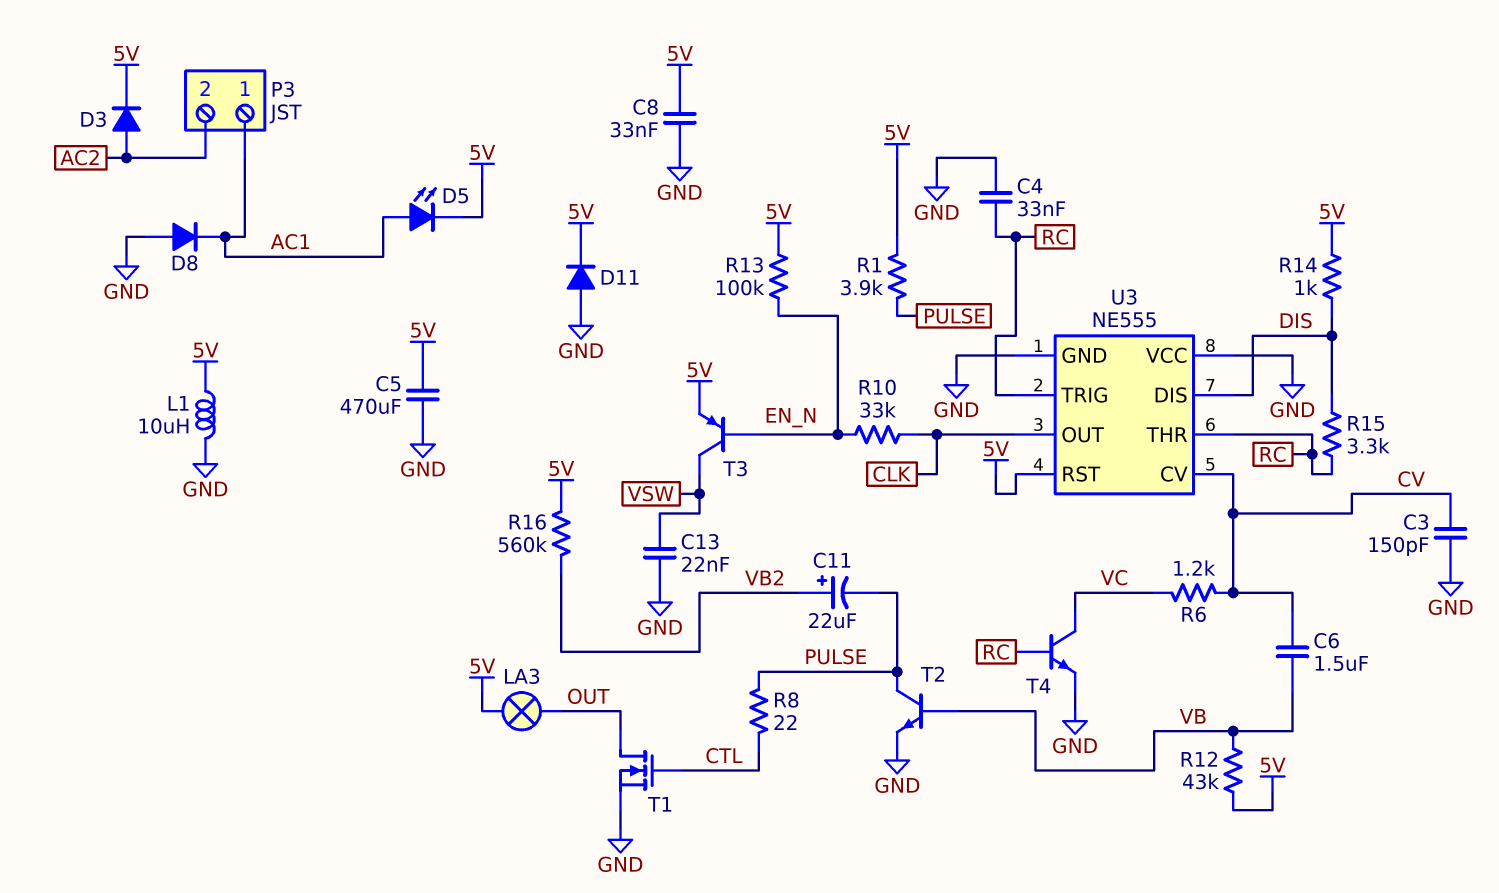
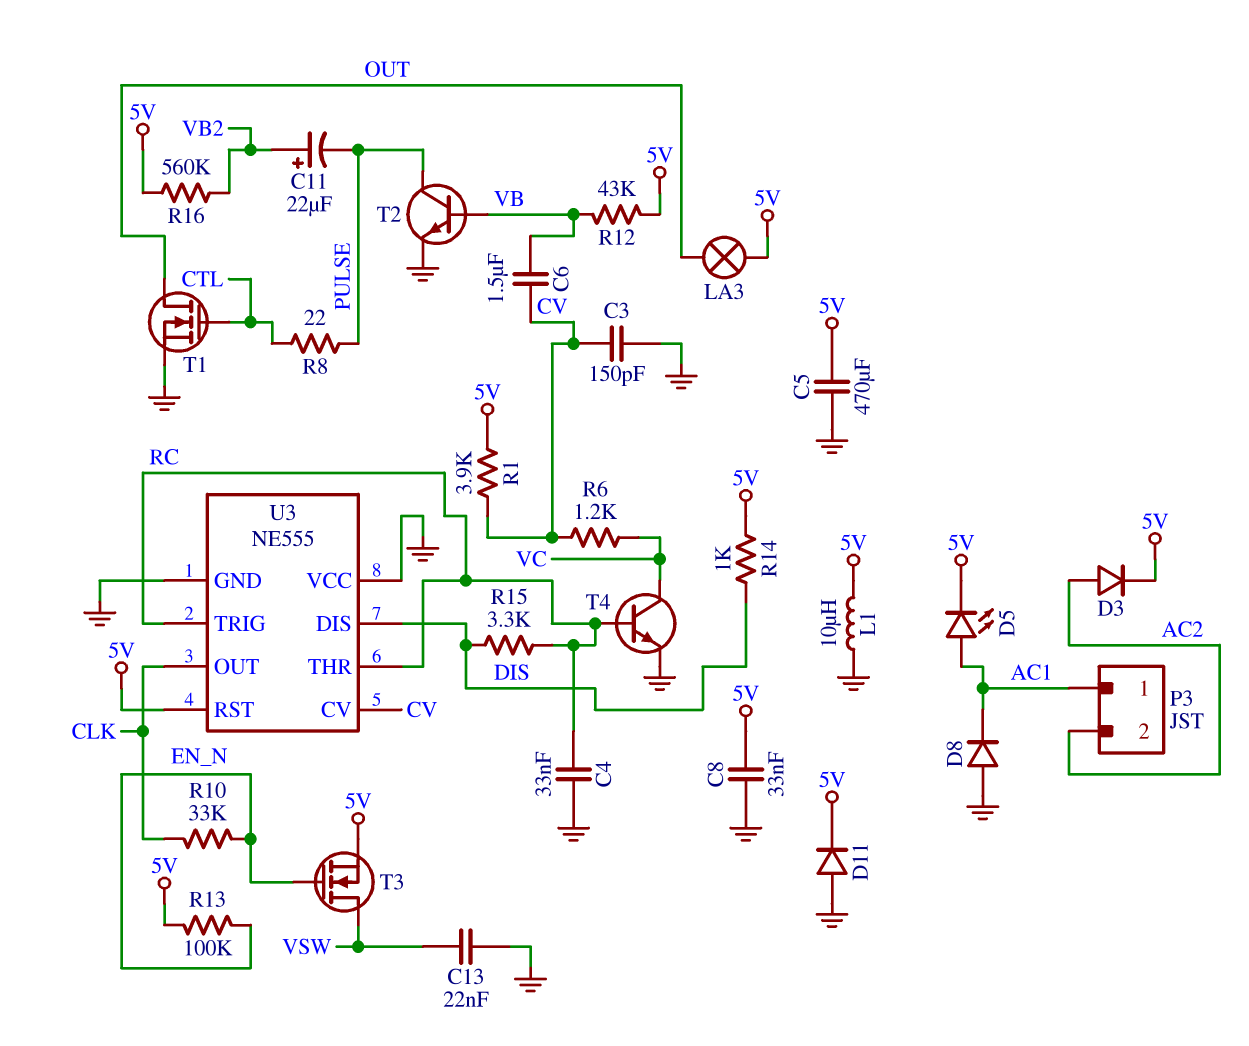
R1: 3.9k (5V, PULSE) -> 3.9k (5V, CV)
T3: PNP (B EN_N, C VSW, E 5V) -> NMOS (G EN_N, D VSW, S 5V)

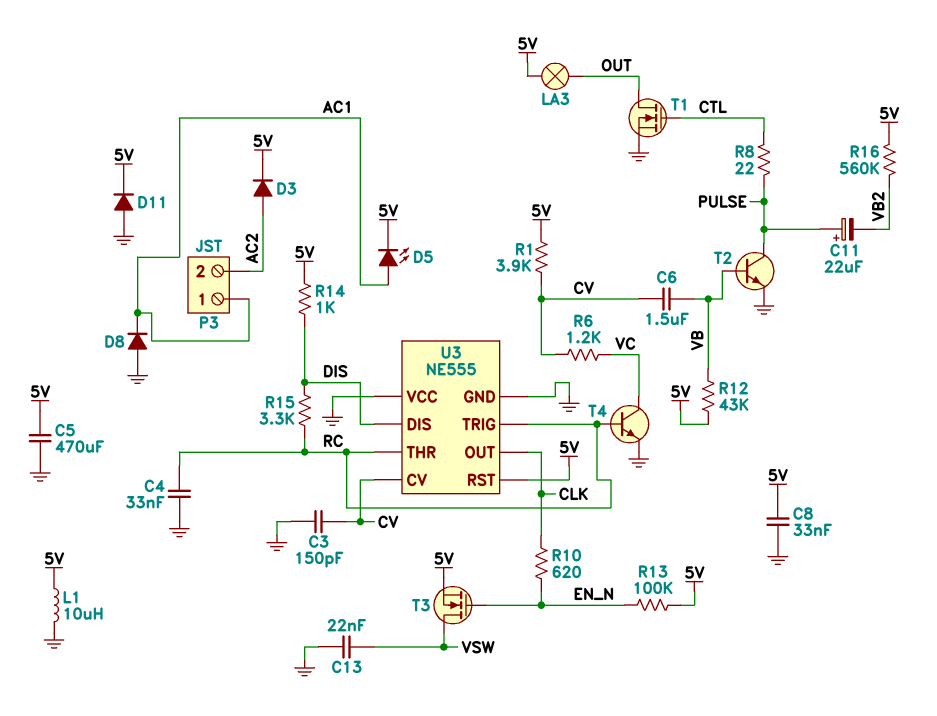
C11: 22uF (plus VB2, minus PULSE) -> 22uF (plus PULSE, minus VB2)
R10: 33k (CLK, EN_N) -> 620 (CLK, EN_N)

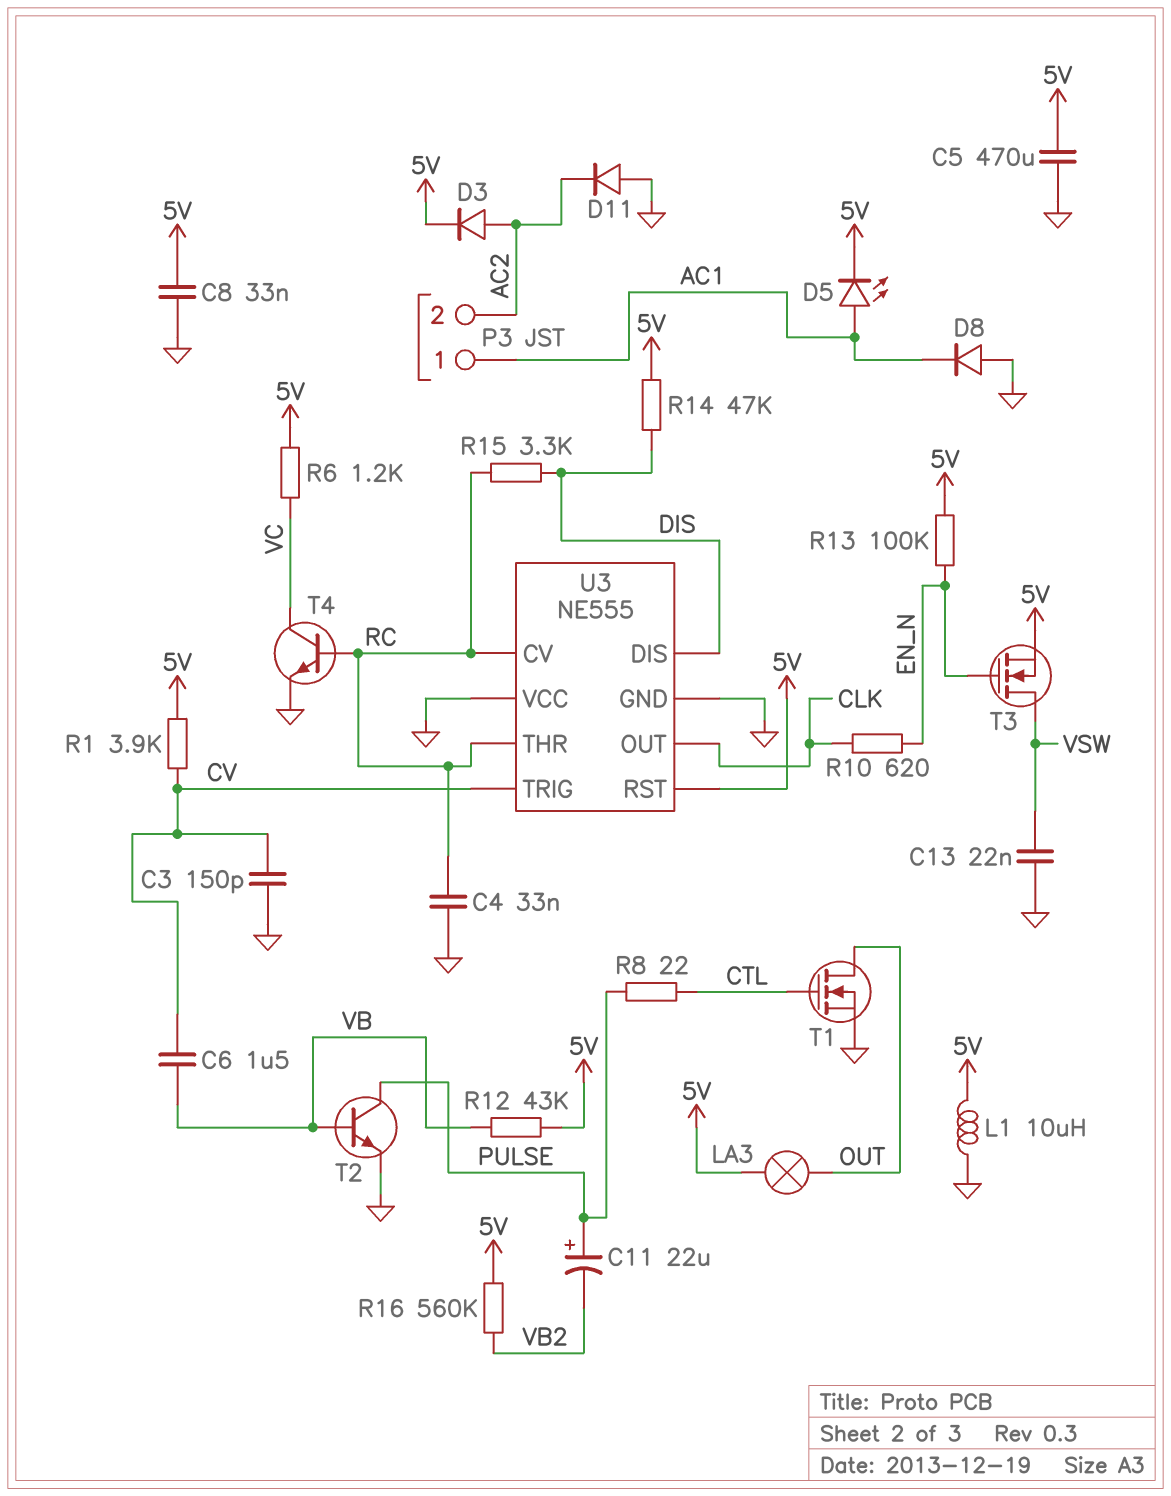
D11: diode (A GND, K 5V) -> diode (A GND, K AC2)
R6: 1.2k (CV, VC) -> 1.2k (5V, VC)
R14: 1k (5V, DIS) -> 47k (5V, DIS)
U3 pin CV: CV -> RC
U3 pin TRIG: RC -> CV

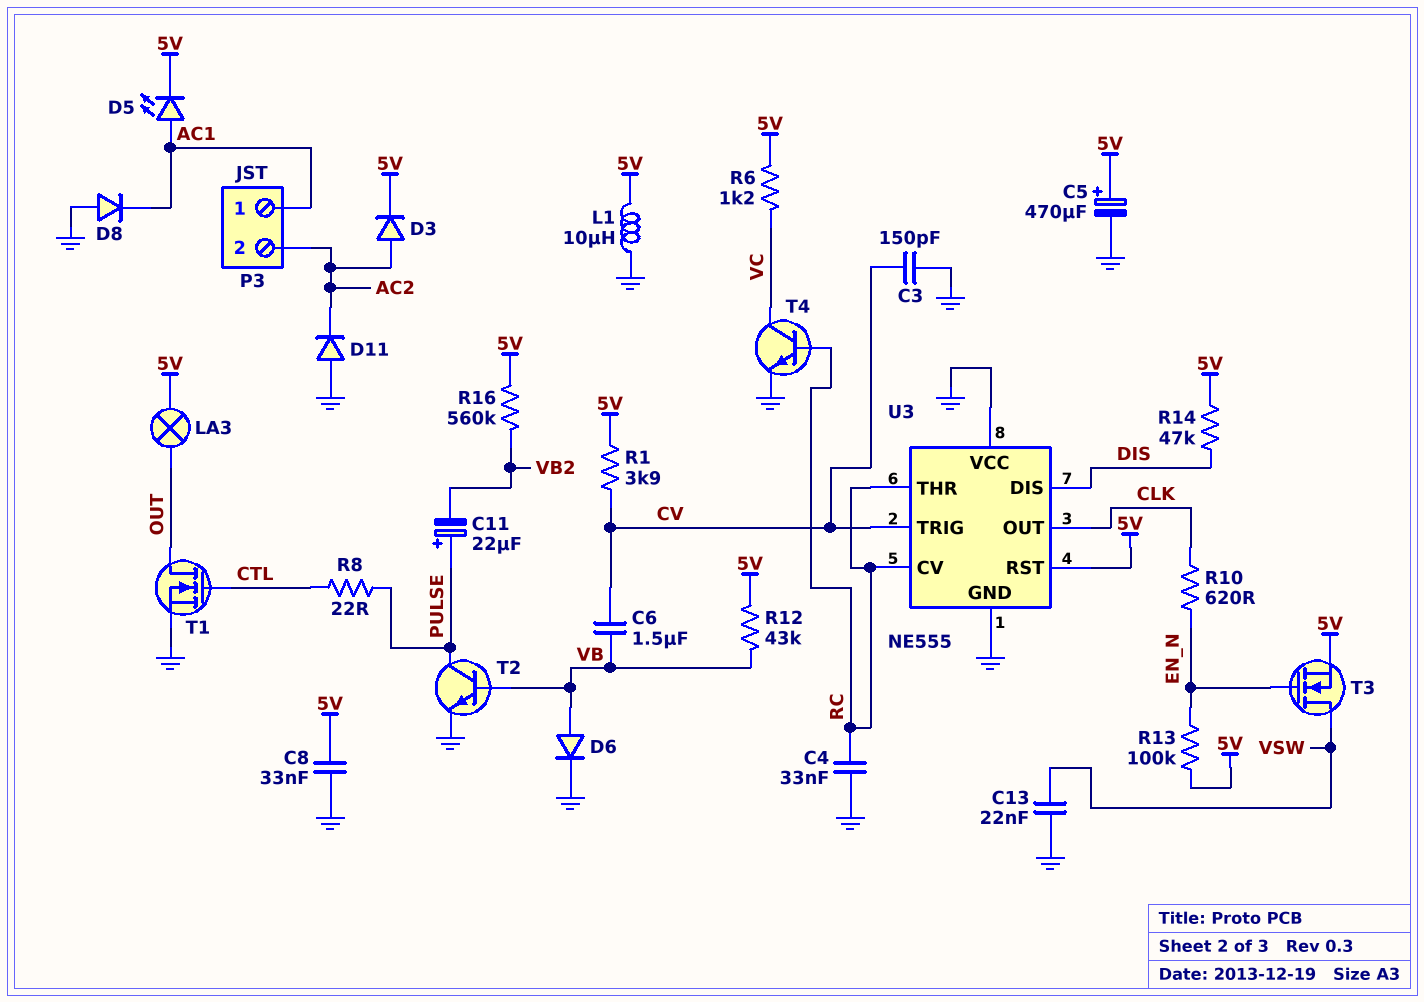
C5: 470uF (5V, GND) -> 470uF (plus 5V, minus GND)
D6: none -> diode (A VB, K GND)
R15: 3.3k (DIS, RC) -> none

